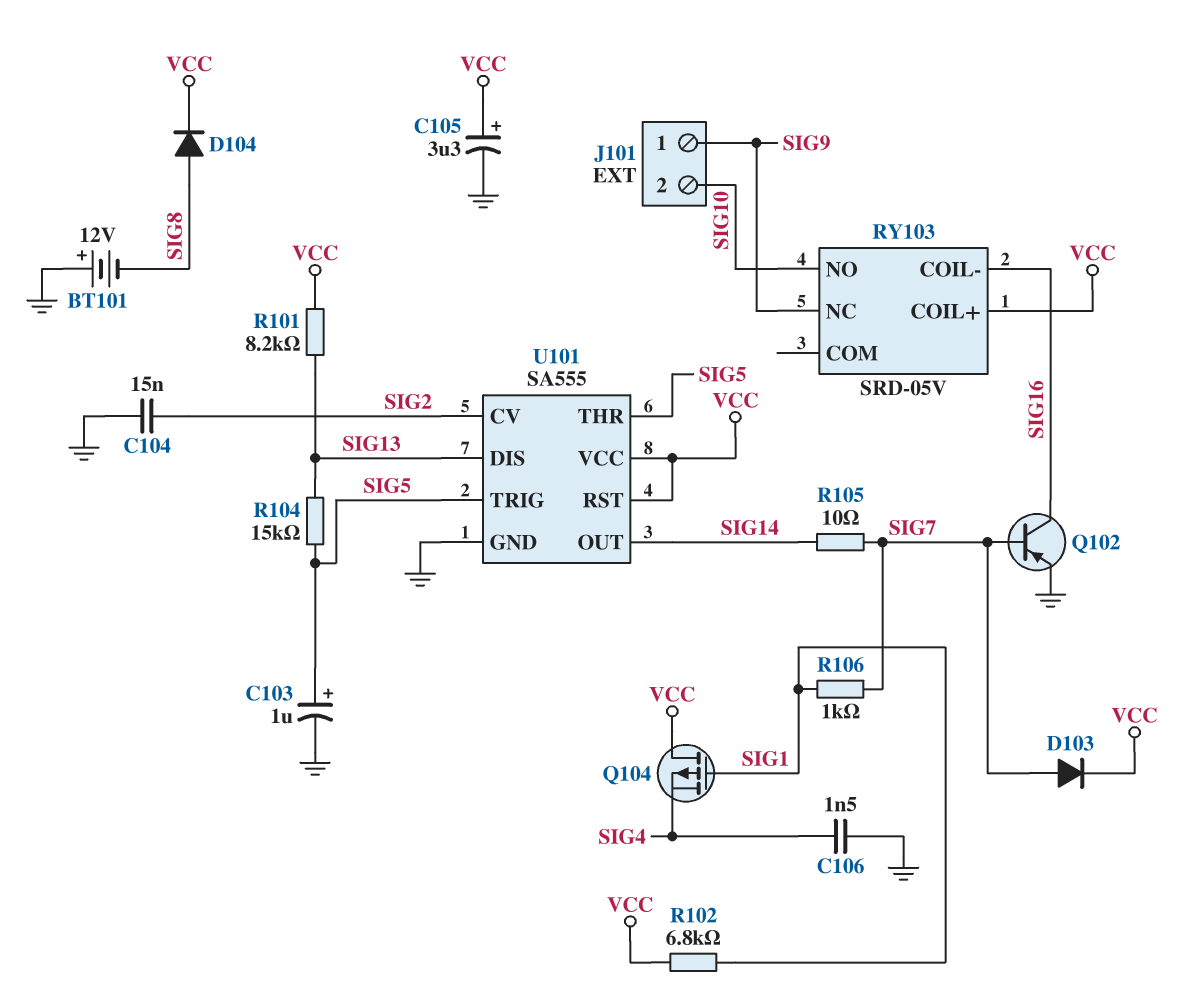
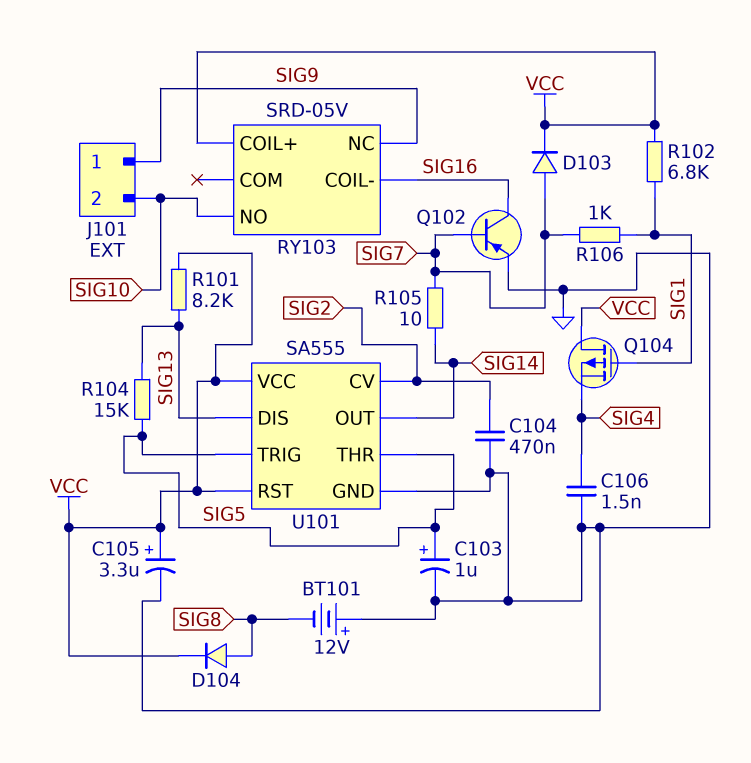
C104: 15nF (GND, SIG2) -> 470nF (GND, SIG2)

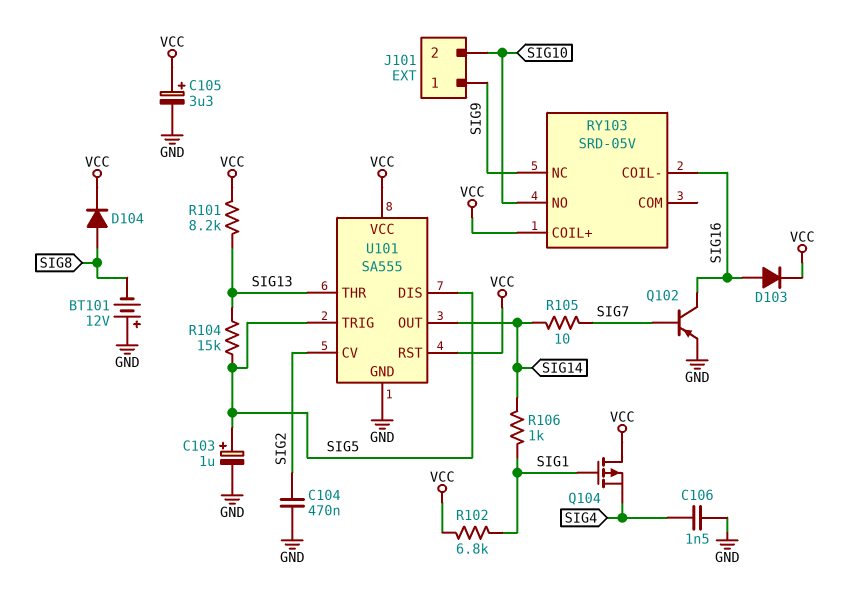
D103: diode (A SIG7, K VCC) -> diode (A SIG16, K VCC)
R106: 1k (SIG1, SIG7) -> 1k (SIG1, SIG14)
U101 pin DIS: SIG13 -> SIG5
U101 pin THR: SIG5 -> SIG13

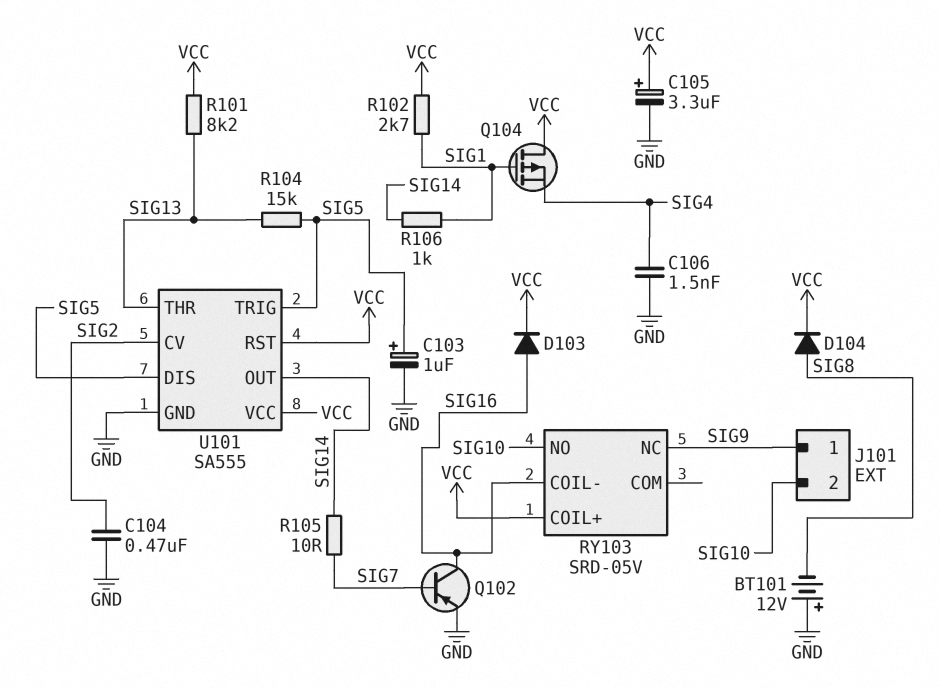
R102: 6.8k (SIG1, VCC) -> 2.7k (SIG1, VCC)

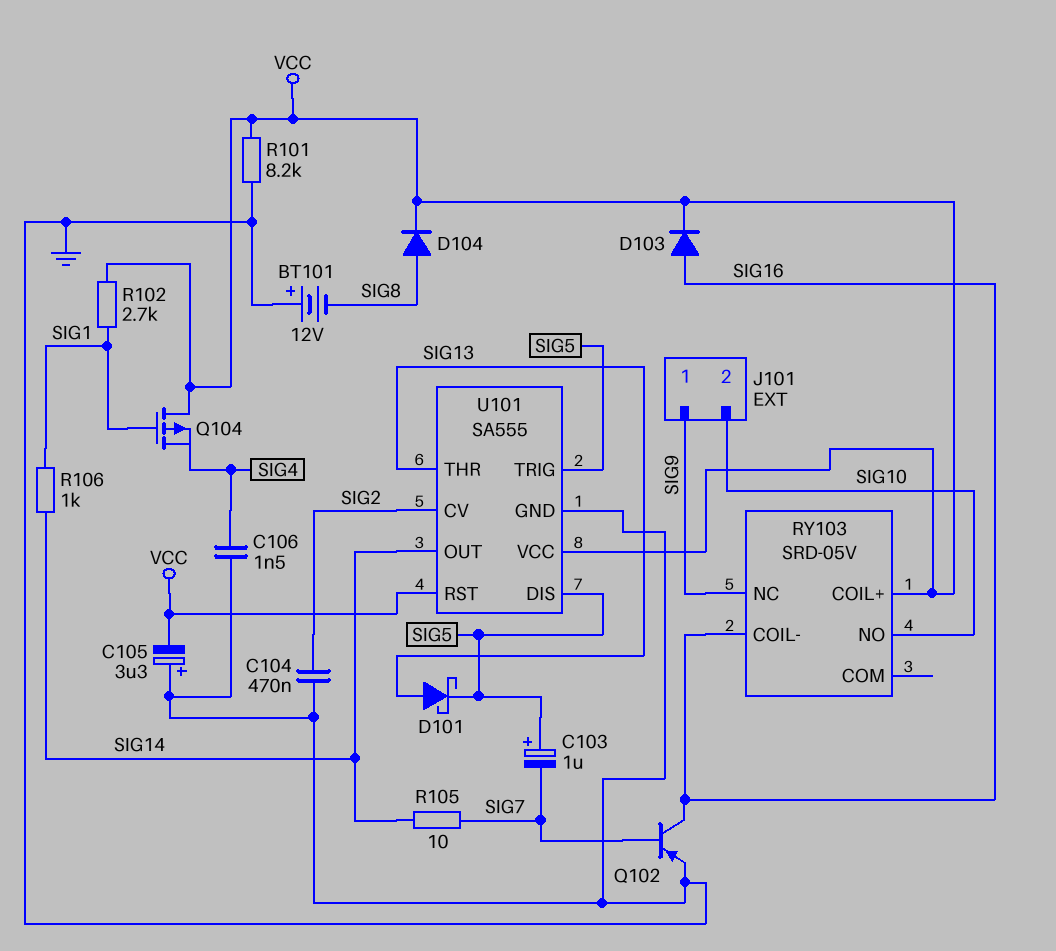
C103: 1uF (plus SIG5, minus GND) -> 1uF (plus SIG5, minus SIG7)
C105: 3.3uF (plus VCC, minus GND) -> 3.3uF (plus GND, minus VCC)
D101: none -> schottky (A SIG13, K SIG5)
R101: 8.2k (SIG13, VCC) -> 8.2k (GND, VCC)
R104: 15k (SIG5, SIG13) -> none

